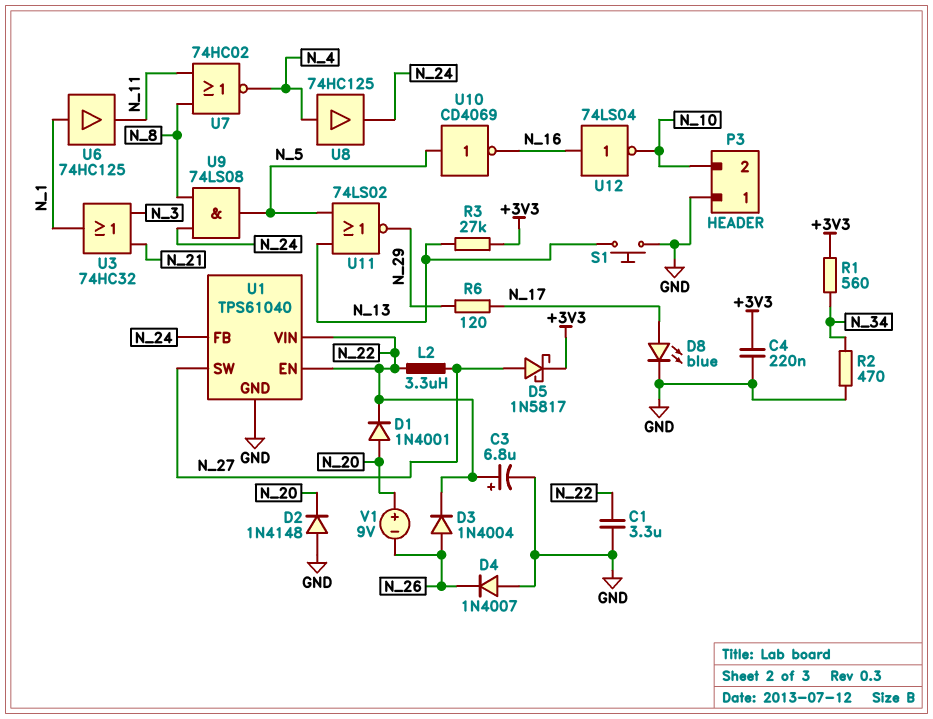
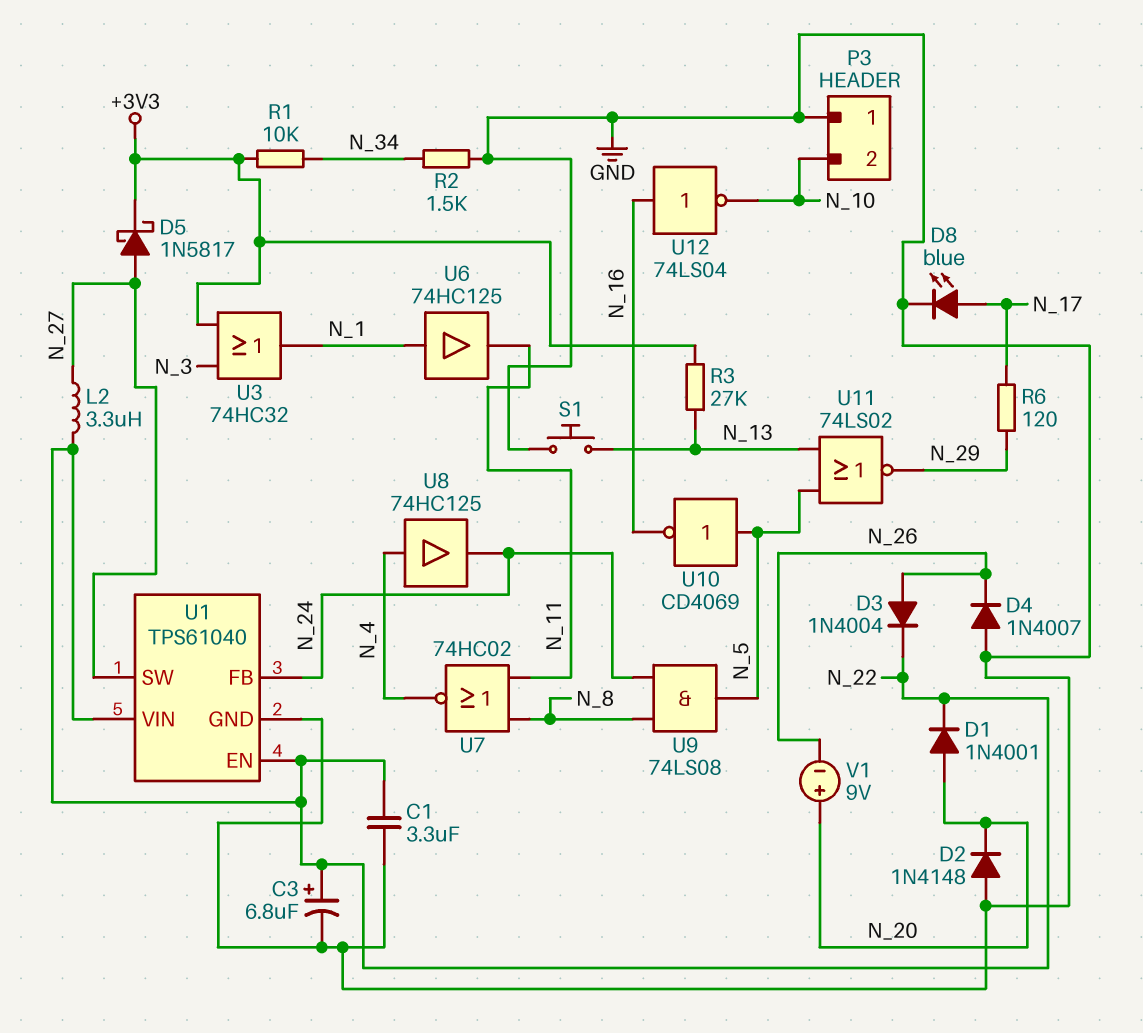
C4: 220nF (+3V3, GND) -> none
R1: 560 (+3V3, N_34) -> 10k (+3V3, N_34)
R2: 470 (GND, N_34) -> 1.5k (GND, N_34)
U3: OR 74HC32 (in N_3, in N_21, out N_1) -> OR 74HC32 (in +3V3, in N_3, out N_1)

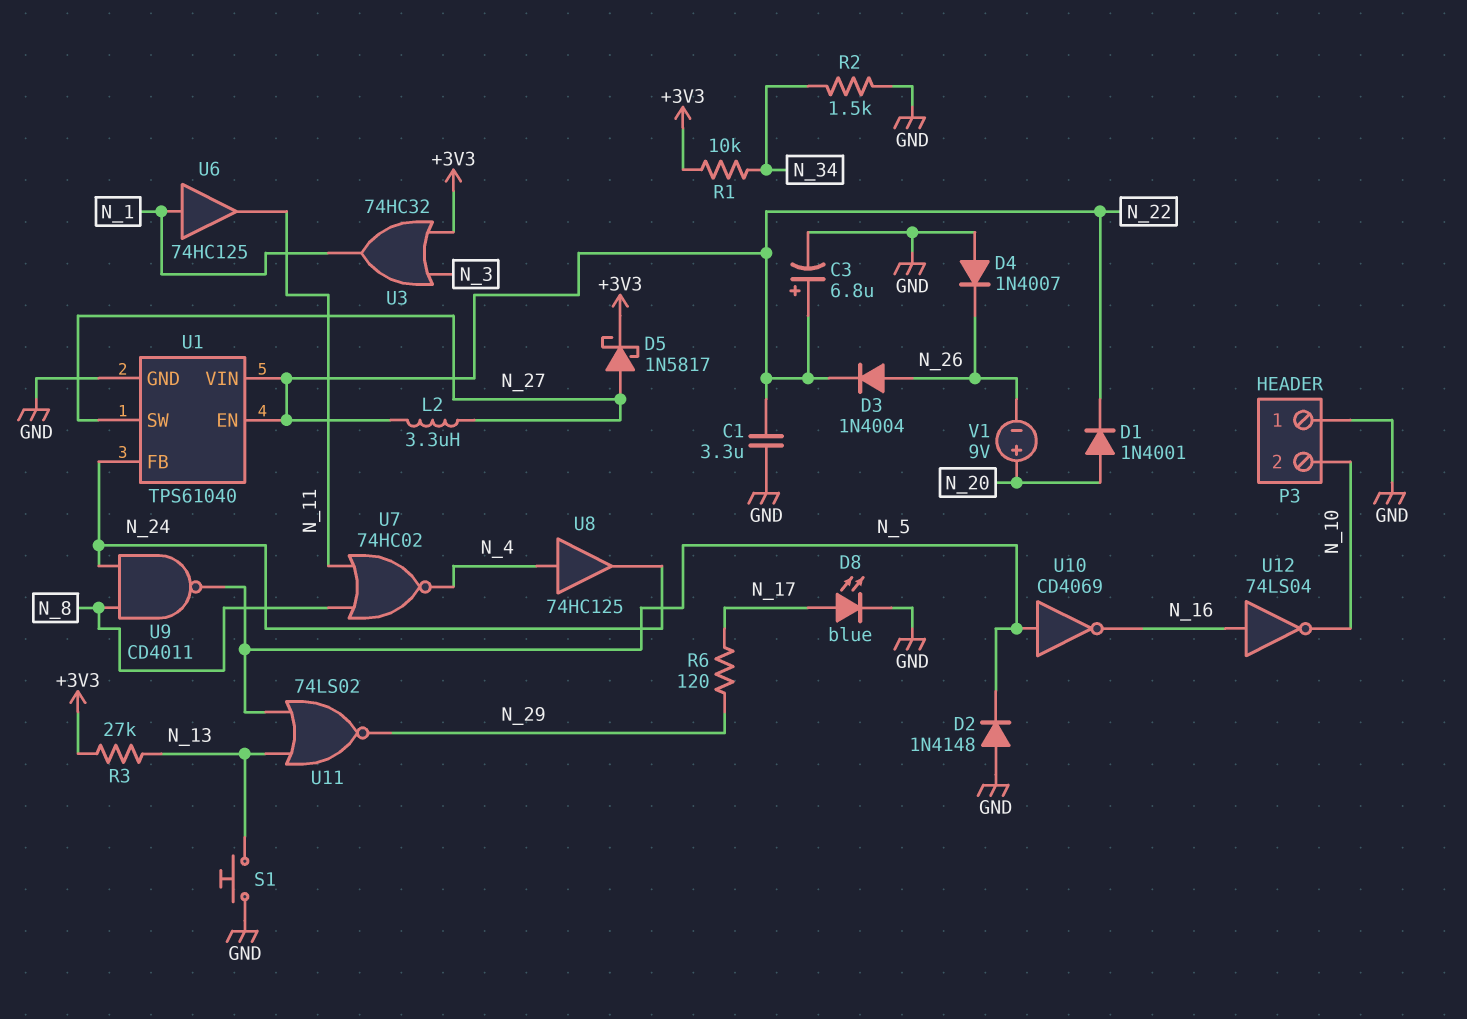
D2: diode 1N4148 (A GND, K N_20) -> diode 1N4148 (A GND, K N_5)
U9: AND 74LS08 (in N_8, in N_24, out N_5) -> NAND CD4011 (in N_8, in N_24, out N_5)

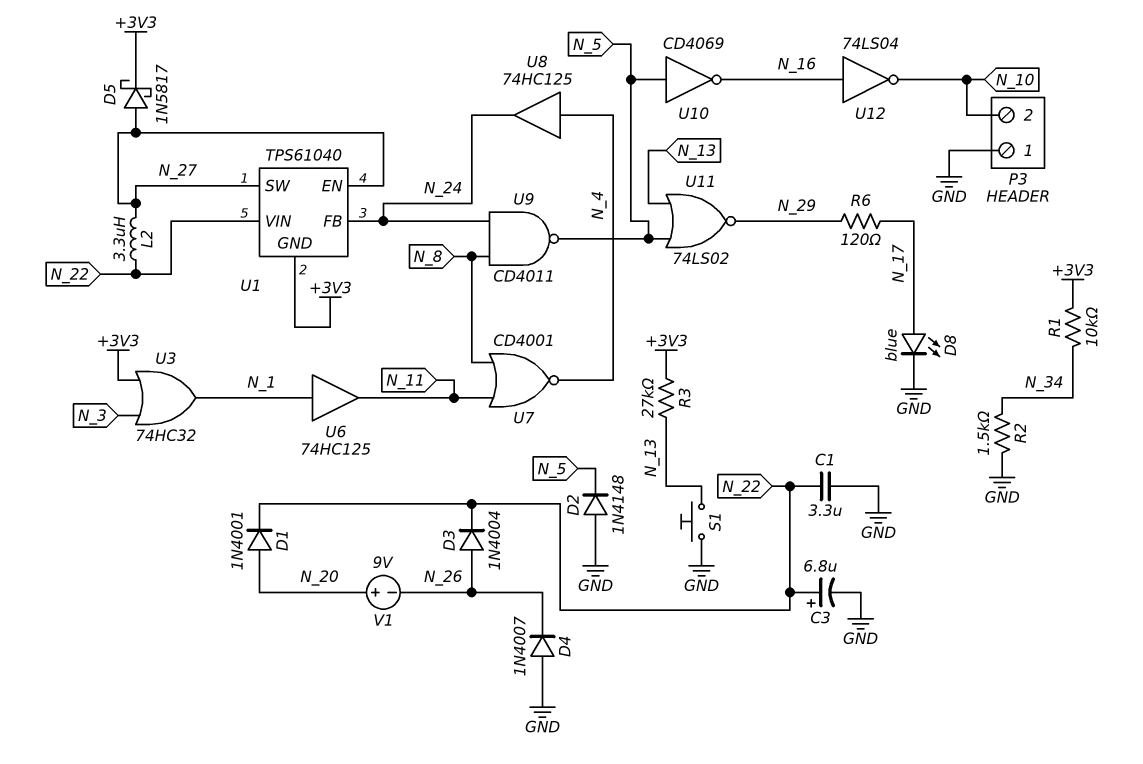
U1 pin EN: N_22 -> N_27
U1 pin GND: GND -> +3V3
U7: NOR 74HC02 (in N_8, in N_11, out N_4) -> NOR CD4001 (in N_8, in N_11, out N_4)

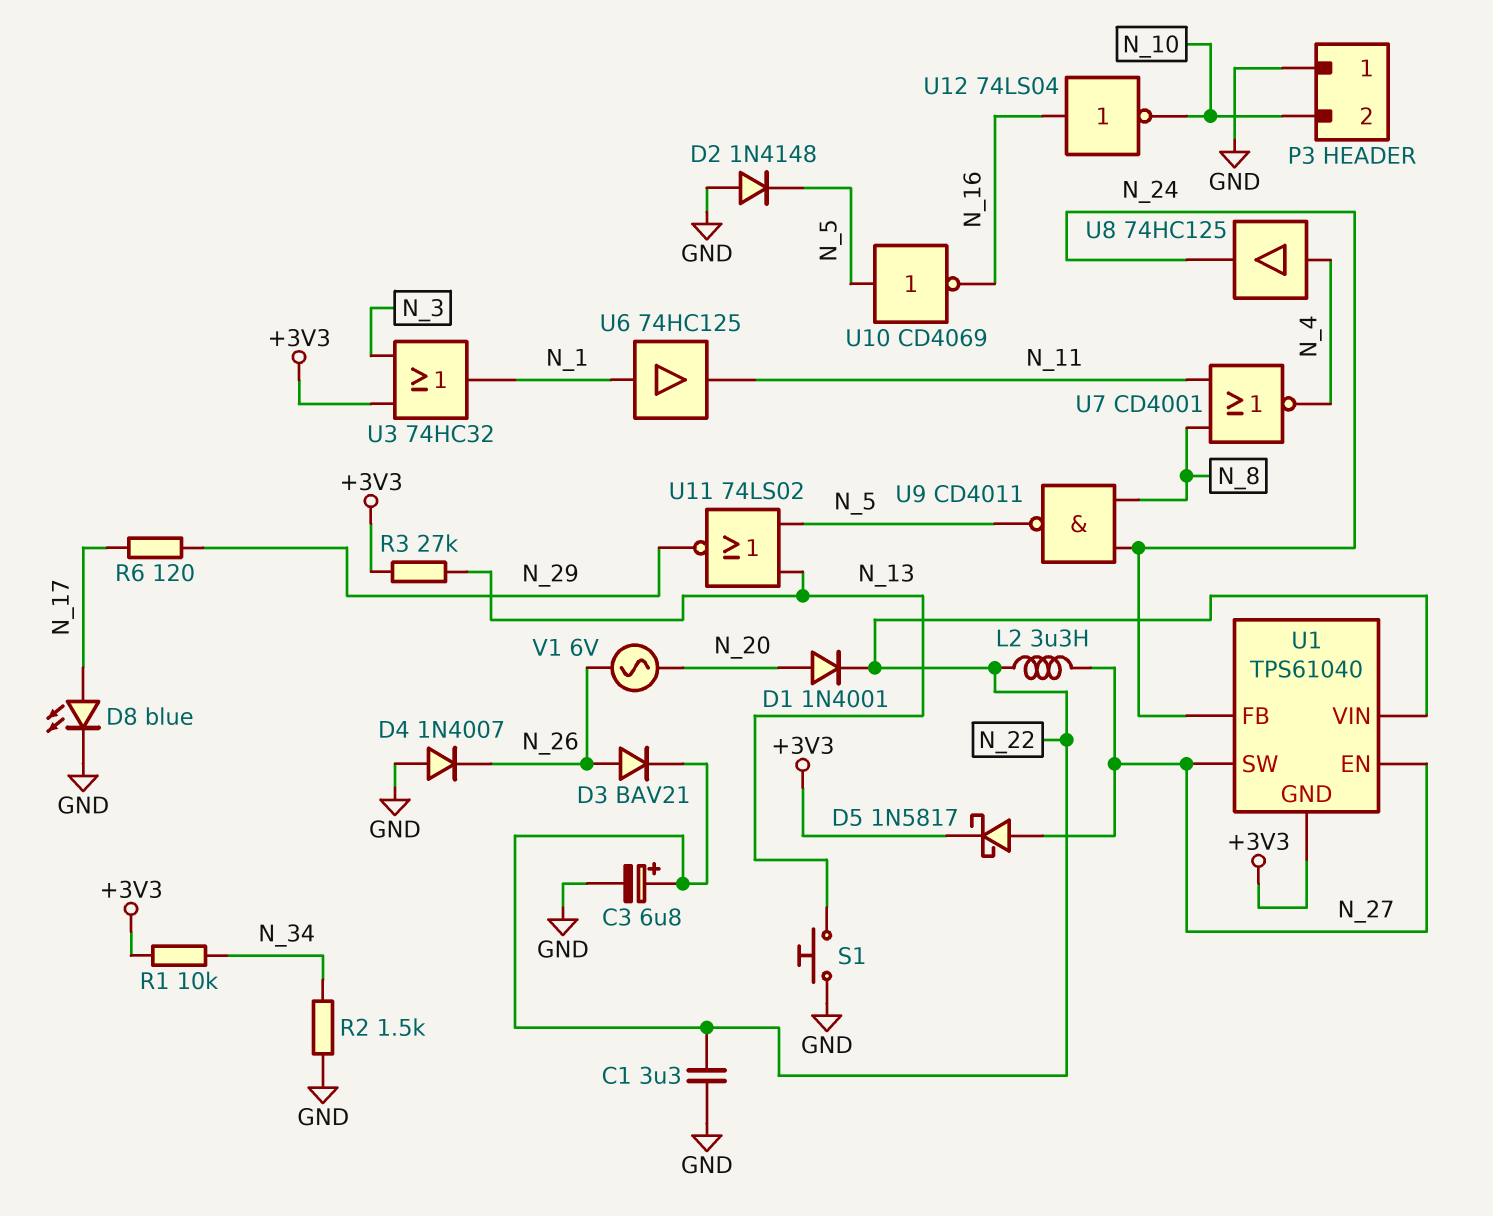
D3: diode 1N4004 (A N_26, K N_22) -> diode BAV21 (A N_26, K N_22)
V1: 9V (plus N_20, minus N_26) -> AC 6V (N_20, N_26)

